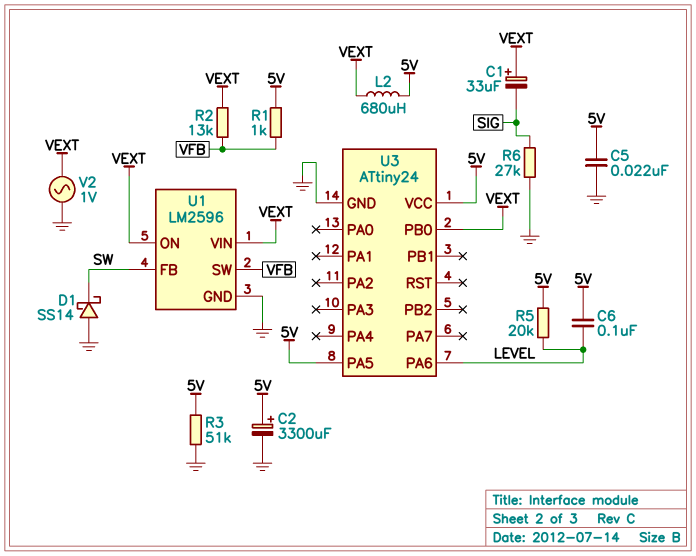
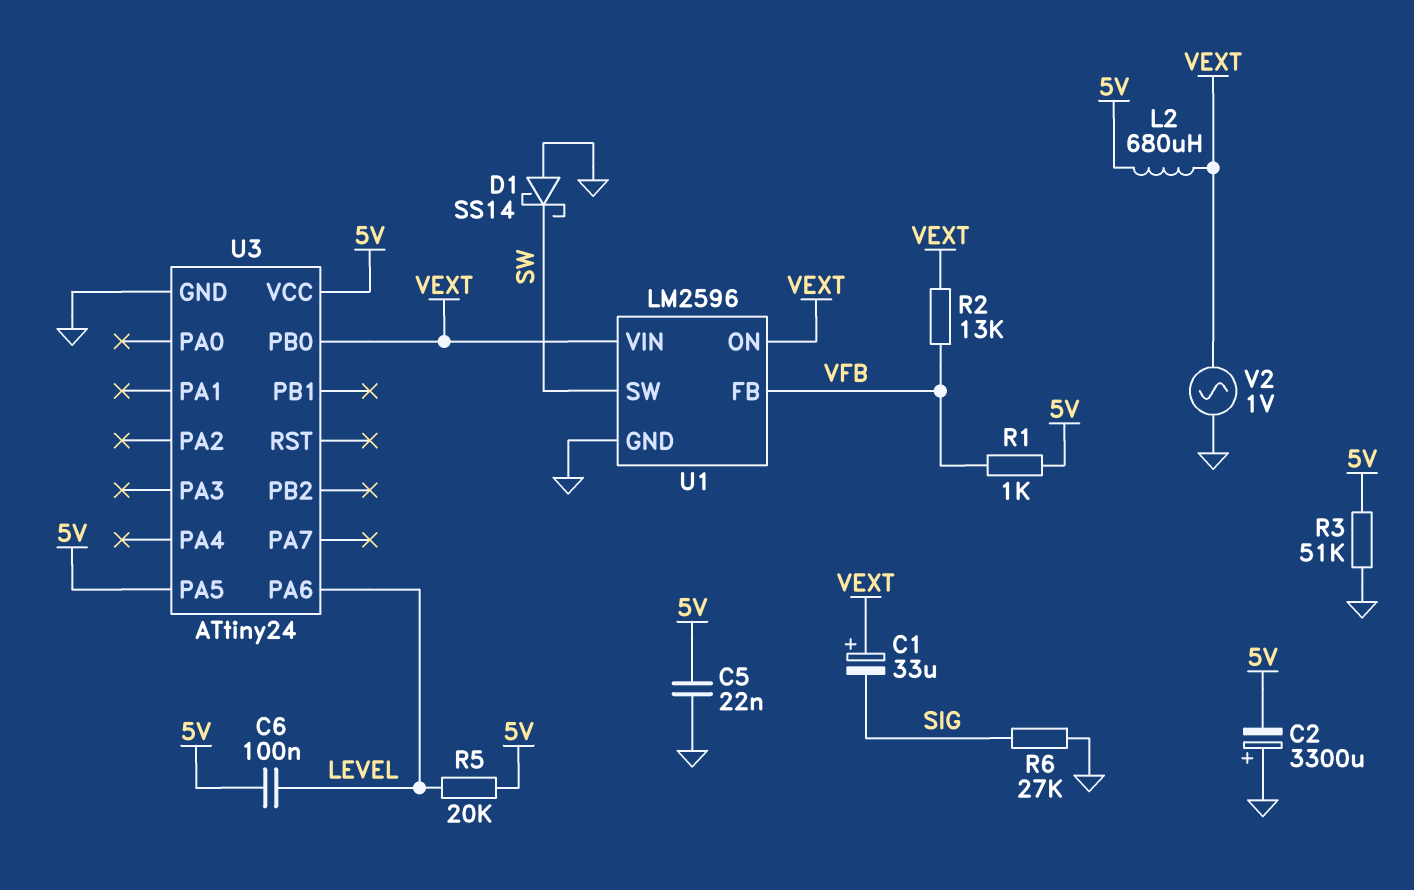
C2: 3300uF (plus 5V, minus GND) -> 3300uF (plus GND, minus 5V)
U1 pin FB: SW -> VFB
U1 pin SW: VFB -> SW

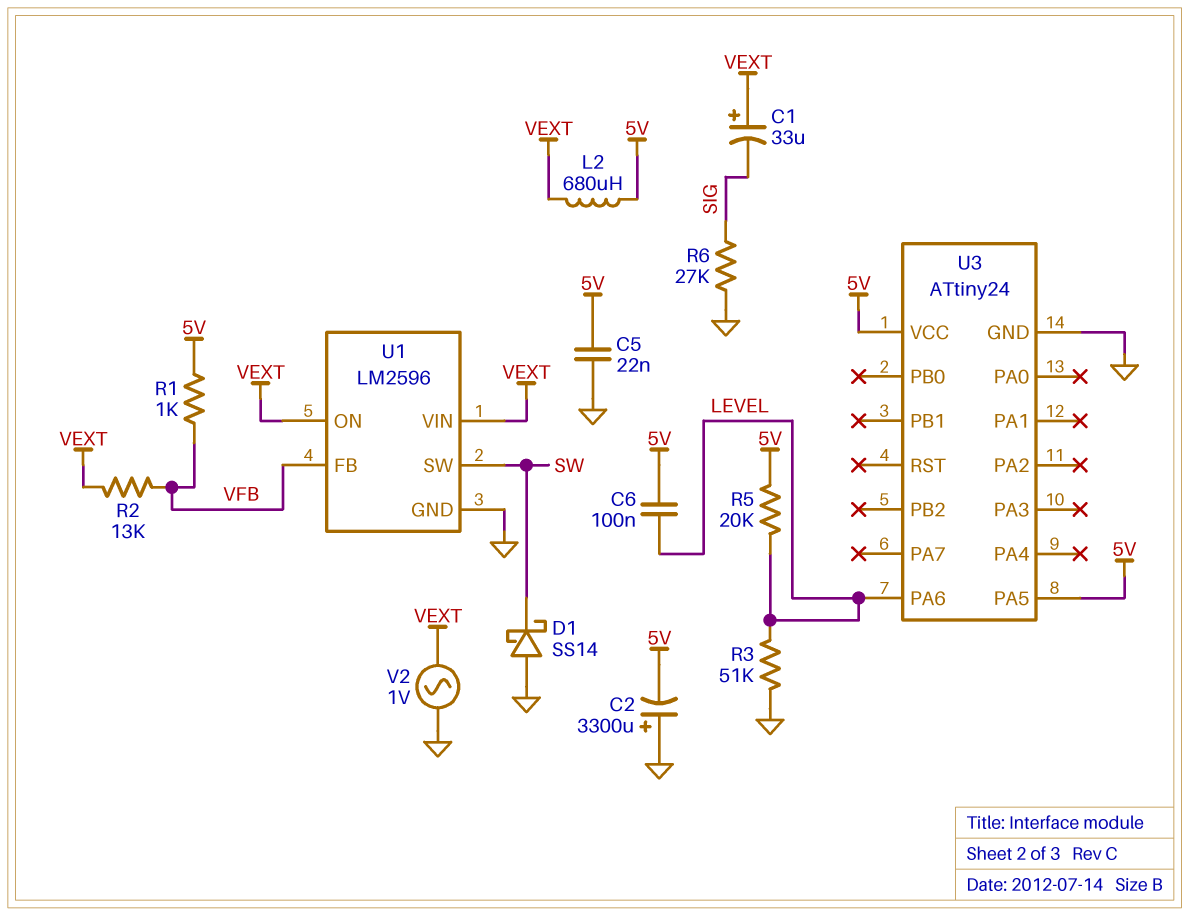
R3: 51k (5V, GND) -> 51k (GND, LEVEL)
U3 pin PB0: VEXT -> none

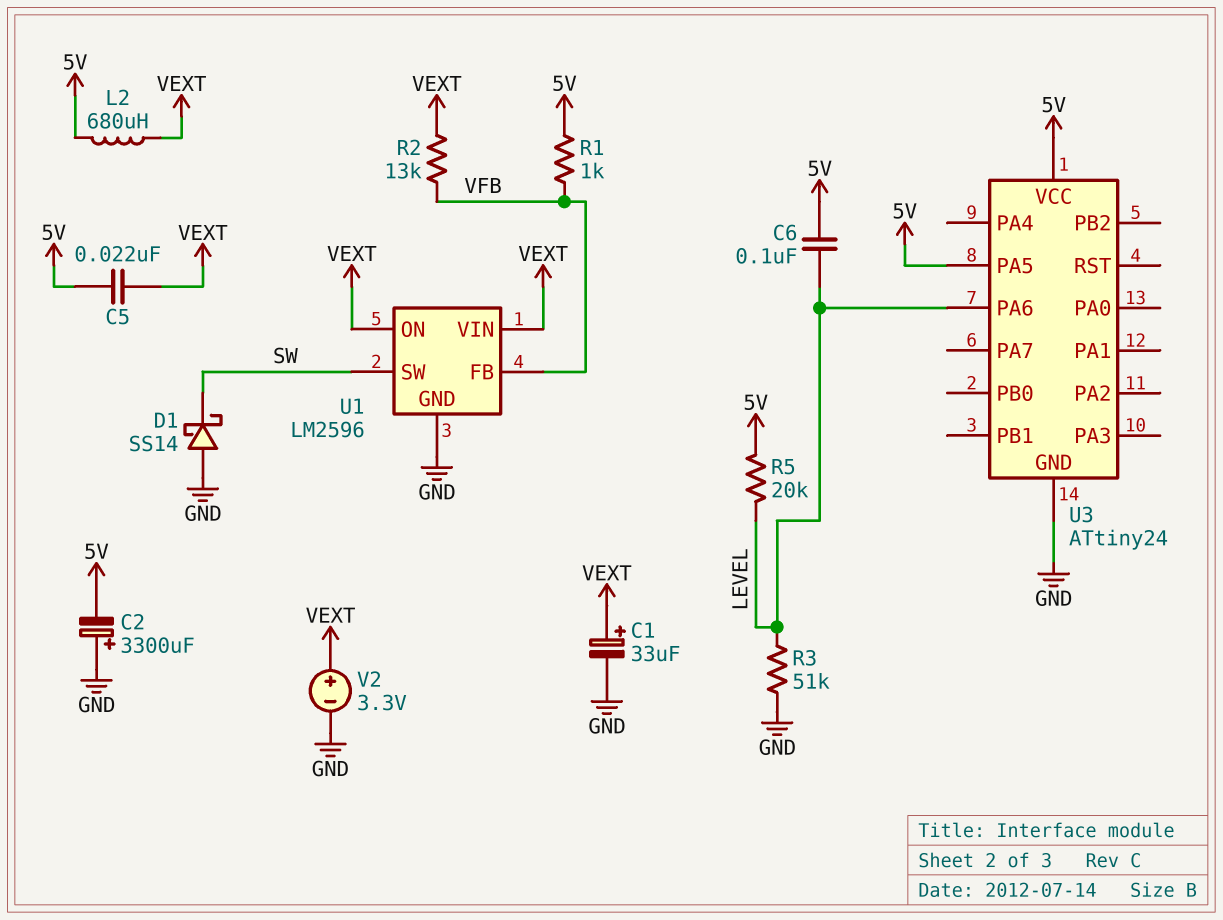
C1: 33uF (plus VEXT, minus SIG) -> 33uF (plus VEXT, minus GND)
C5: 22nF (5V, GND) -> 22nF (5V, VEXT)
R6: 27k (GND, SIG) -> none
V2: AC 1V (GND, VEXT) -> 3.3V (plus VEXT, minus GND)

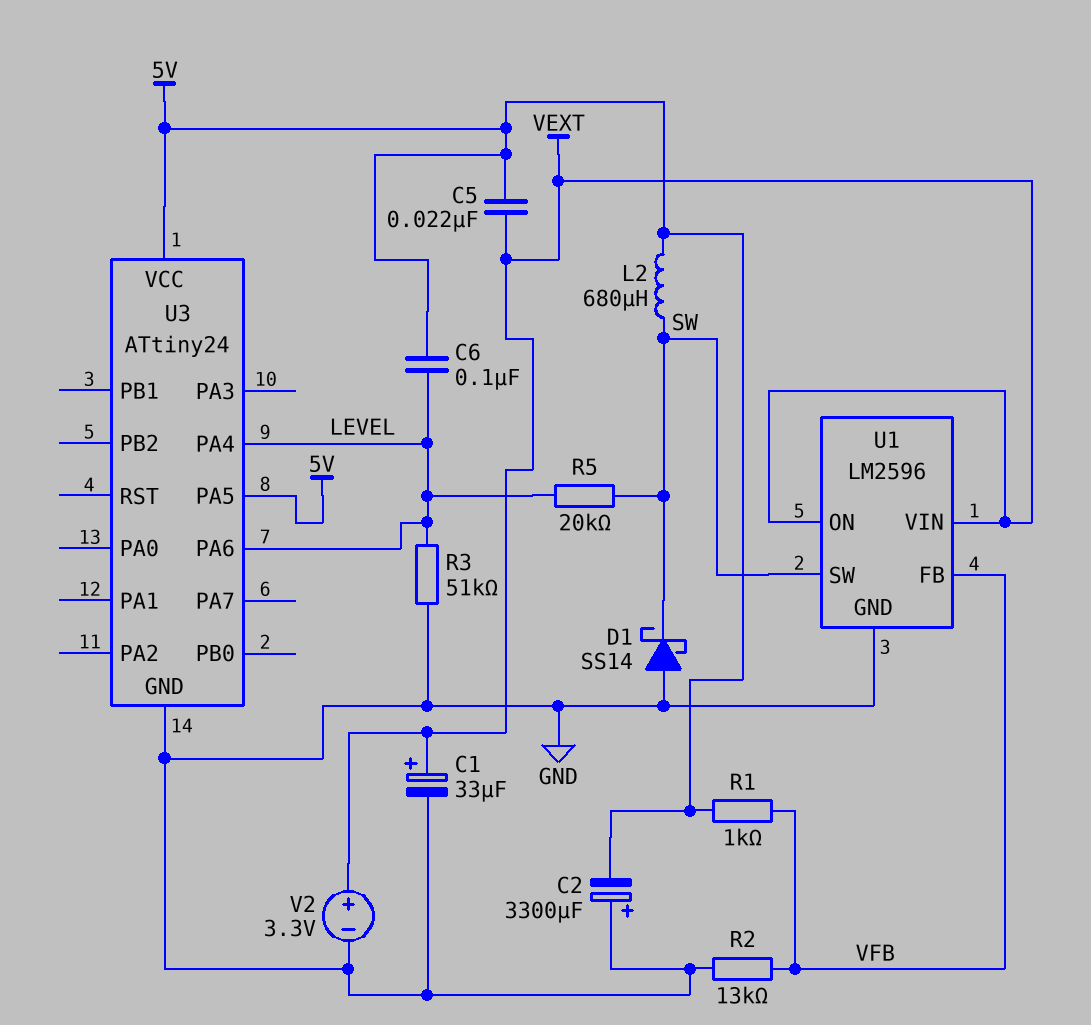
L2: 680uH (5V, VEXT) -> 680uH (5V, SW)
R2: 13k (VEXT, VFB) -> 13k (GND, VFB)
R5: 20k (5V, LEVEL) -> 20k (LEVEL, SW)
U3 pin PA4: none -> LEVEL

